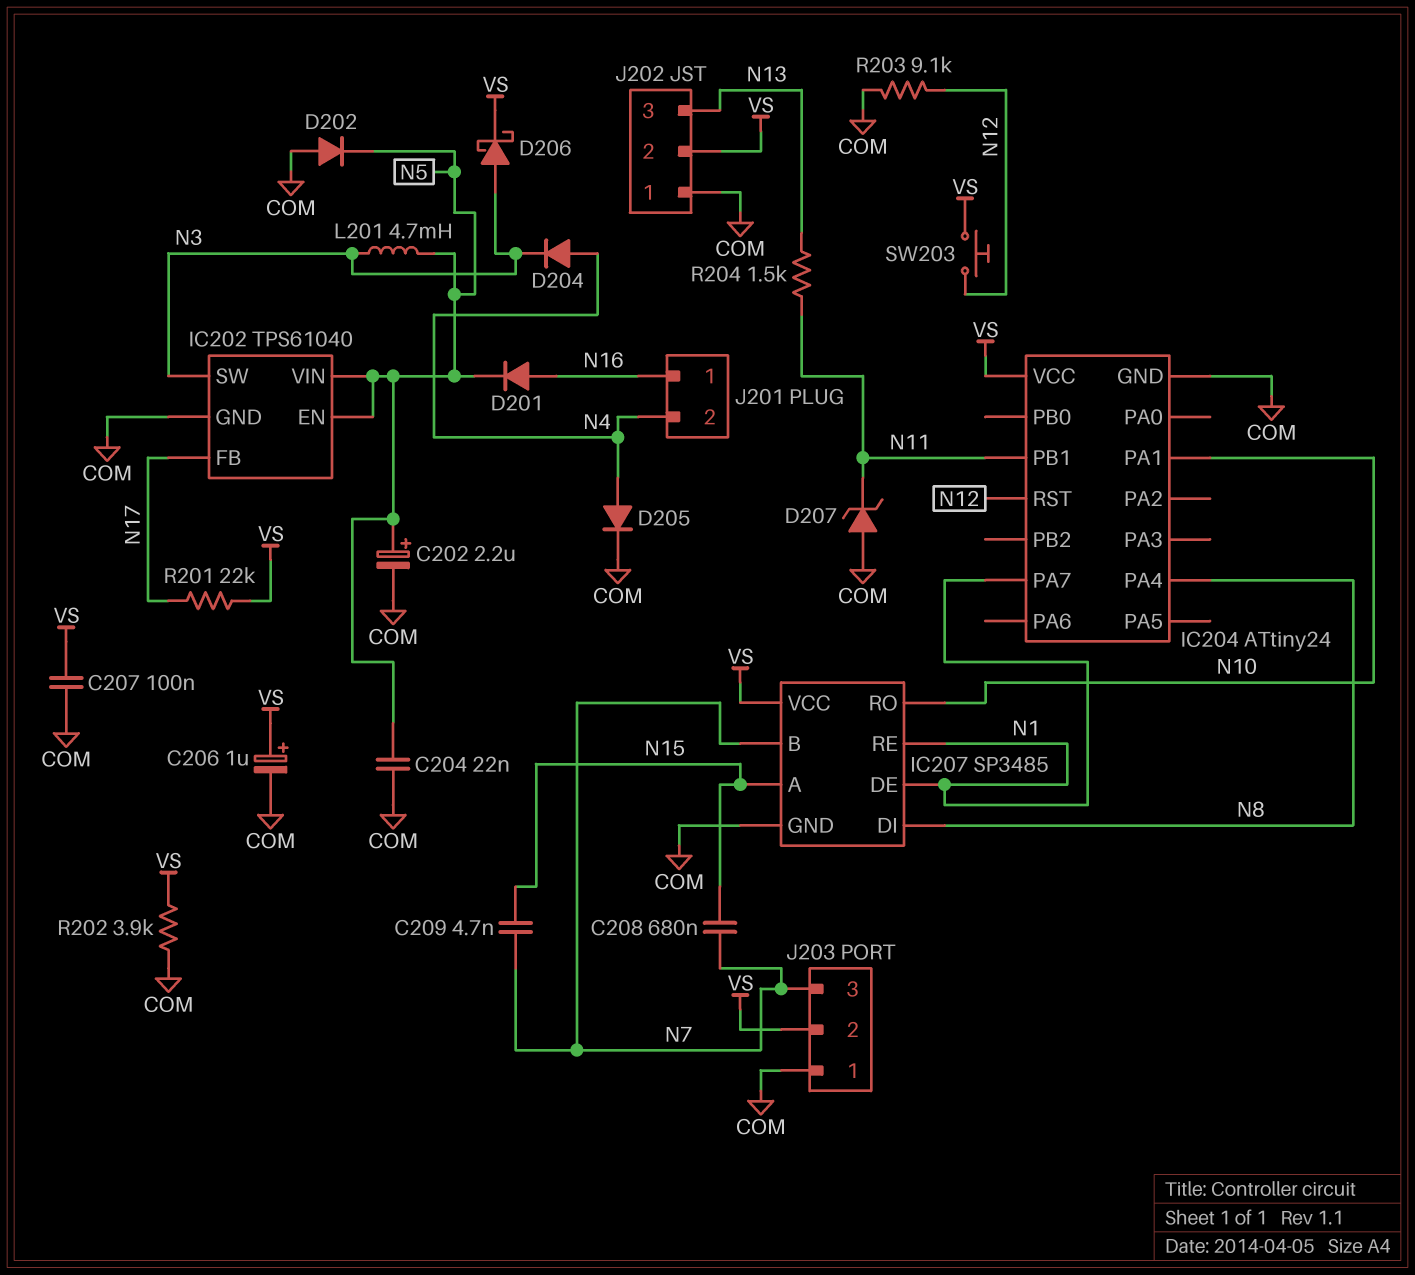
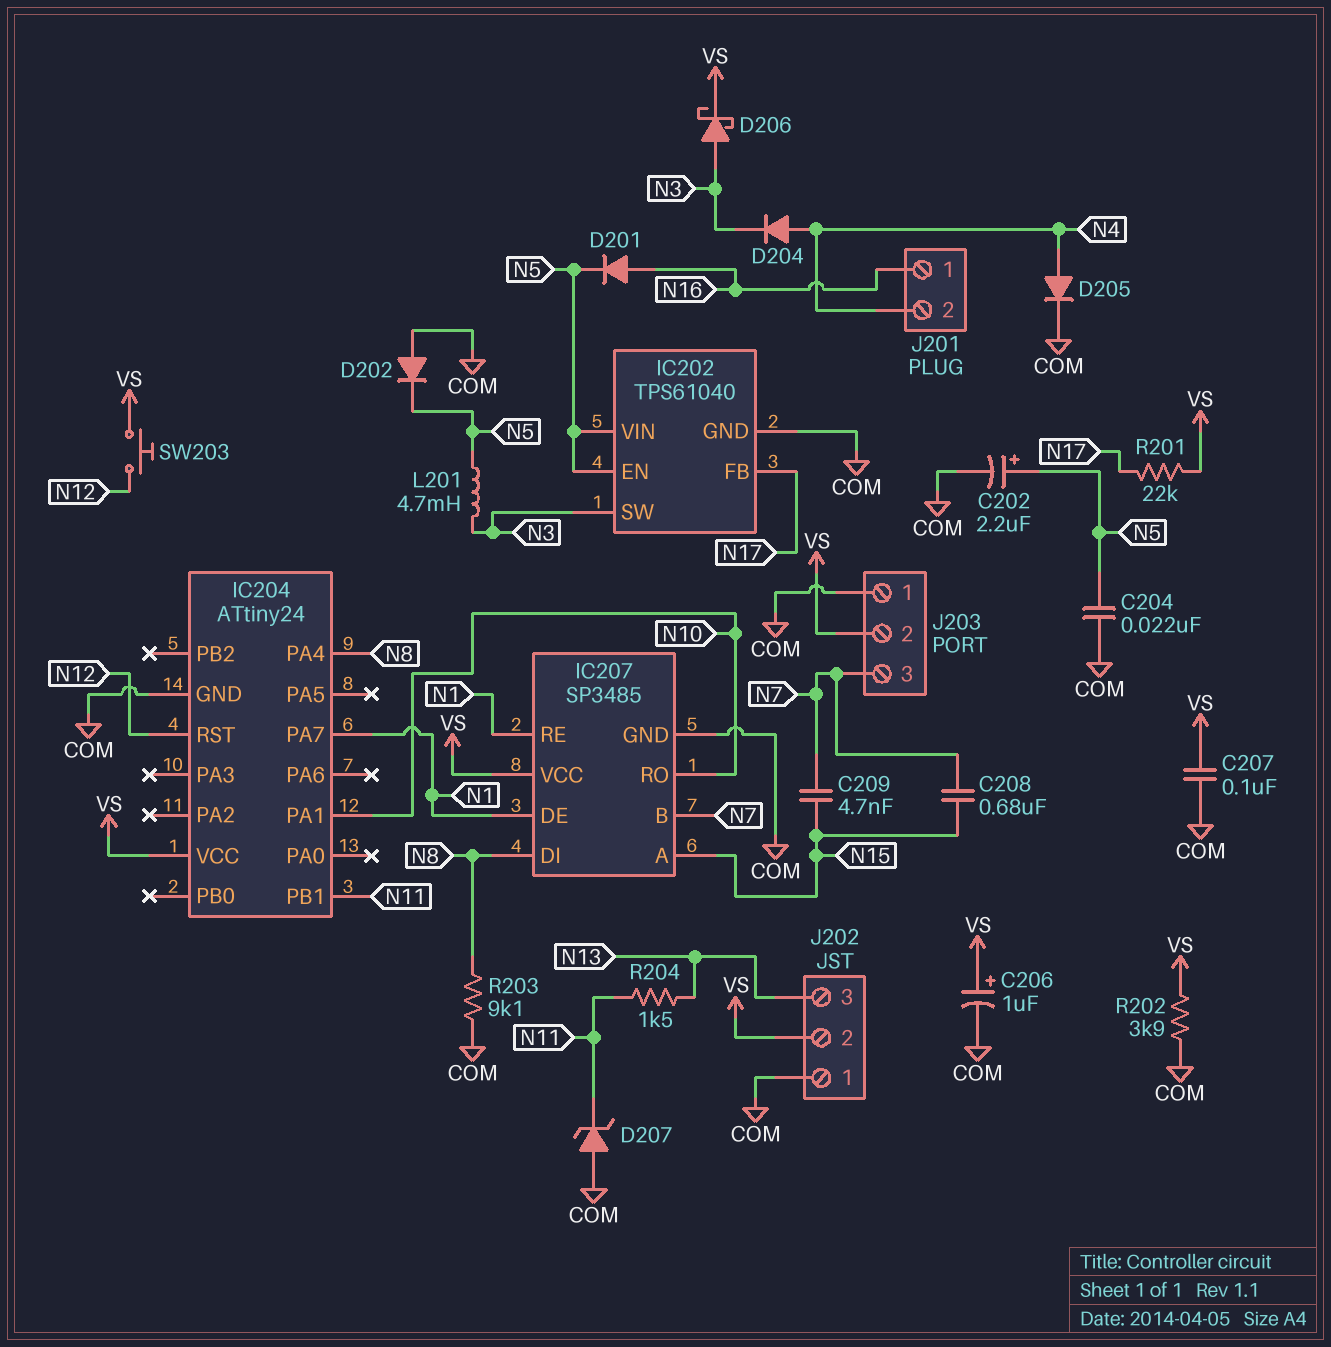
R203: 9.1k (COM, N12) -> 9.1k (COM, N8)

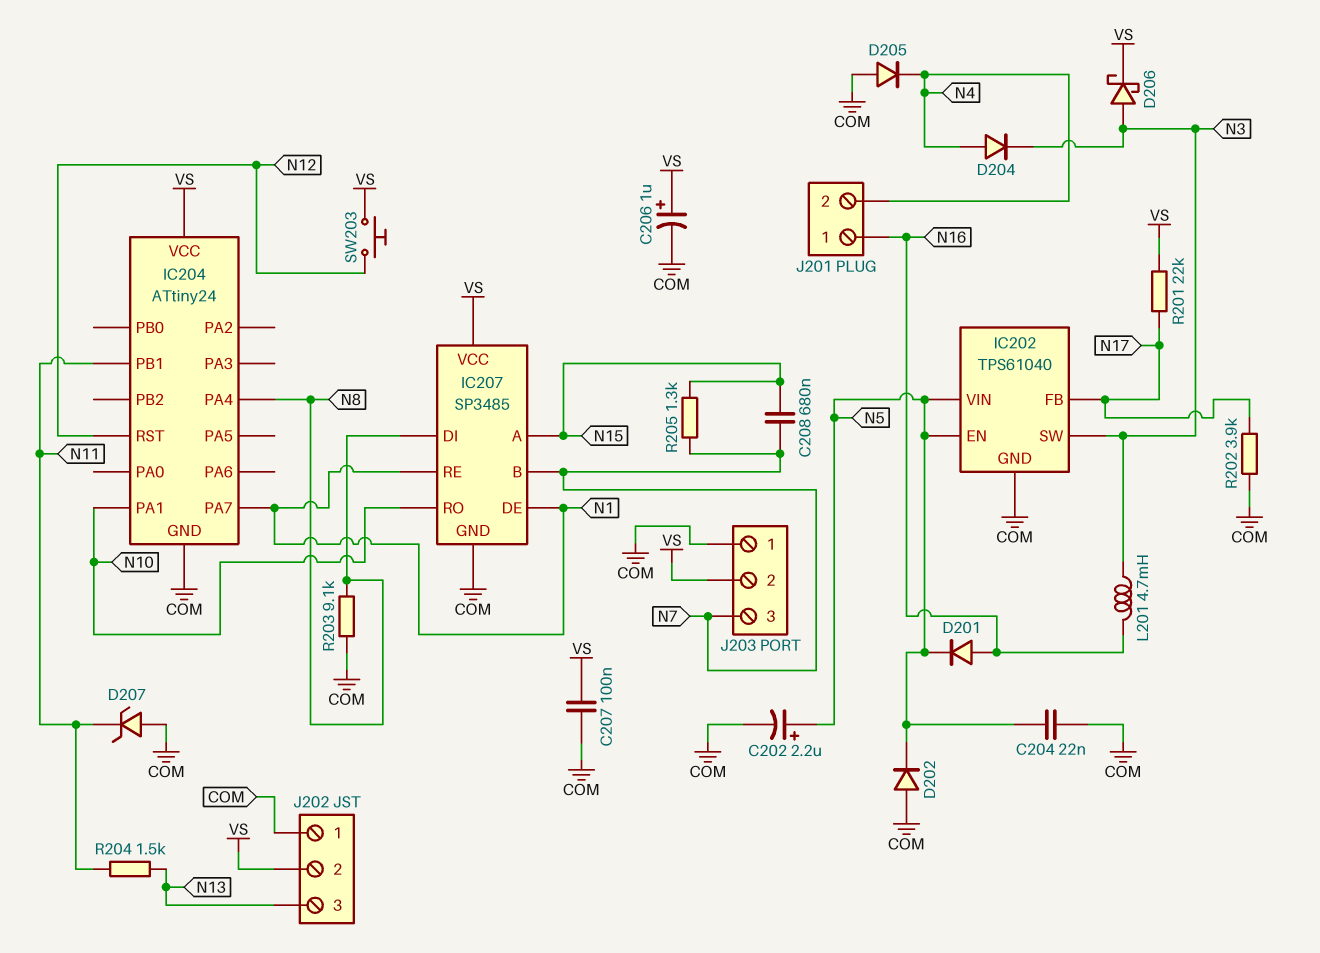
C209: 4.7nF (N7, N15) -> none
D205: diode (A N4, K COM) -> diode (A COM, K N4)
L201: 4.7mH (N3, N5) -> 4.7mH (N3, N16)
R202: 3.9k (COM, VS) -> 3.9k (COM, N17)
R205: none -> 1.3k (N7, N15)

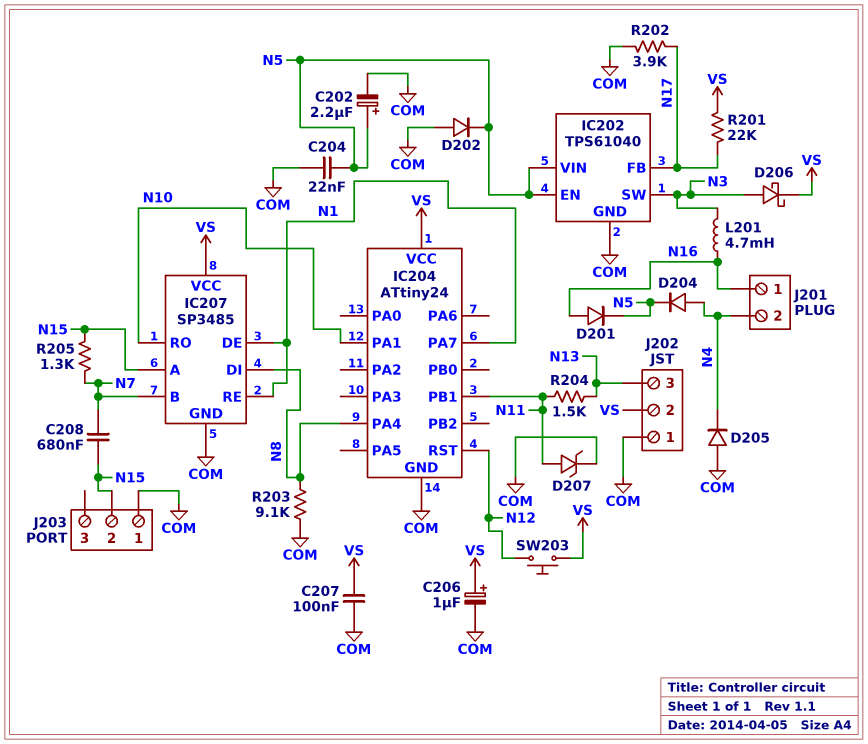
D204: diode (A N4, K N3) -> diode (A N4, K N5)
D207: zener (A COM, K N11) -> zener (A N11, K COM)
J203 pin 2: VS -> N15
J203 pin 3: N7 -> none

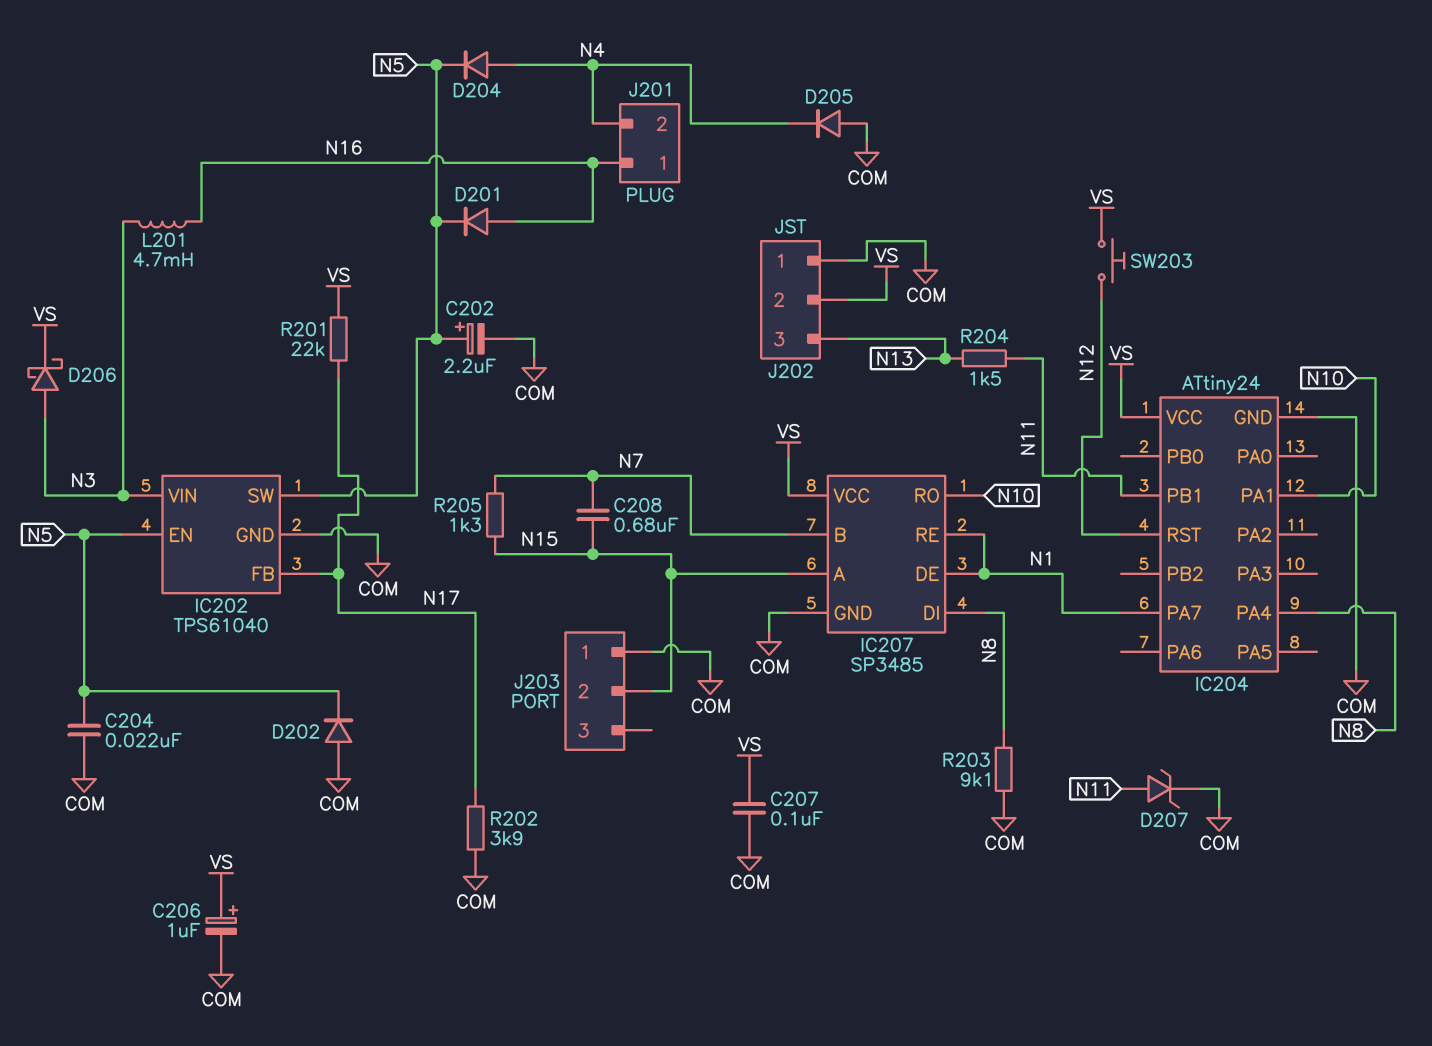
IC202 pin SW: N3 -> N5
IC202 pin VIN: N5 -> N3

